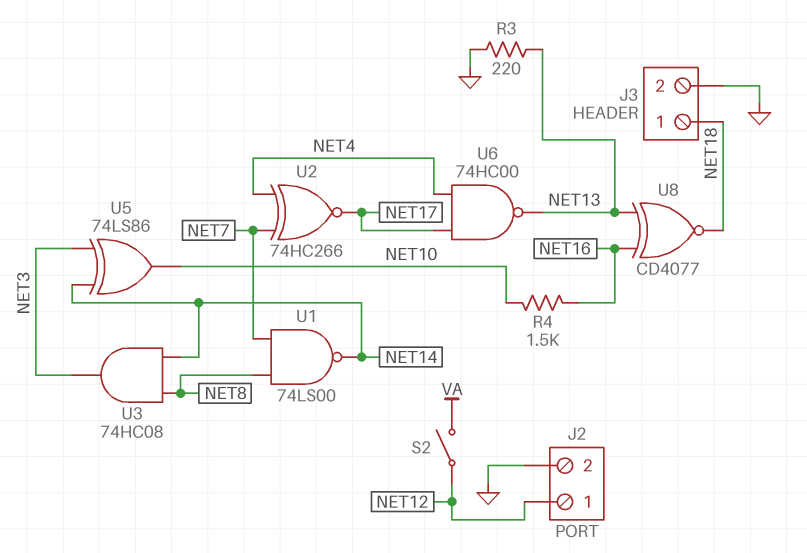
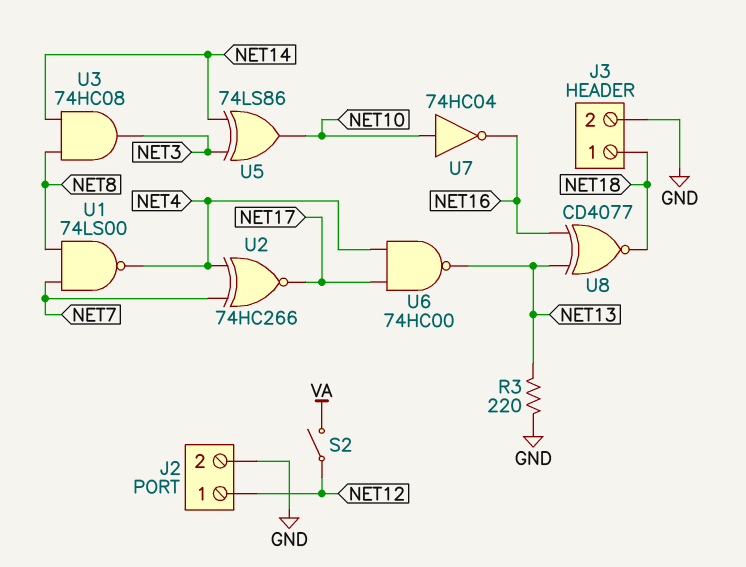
R4: 1.5k (NET10, NET16) -> none
U1: NAND 74LS00 (in NET7, in NET8, out NET14) -> NAND 74LS00 (in NET7, in NET8, out NET4)
U7: none -> NOT 74HC04 (in NET10, out NET16)

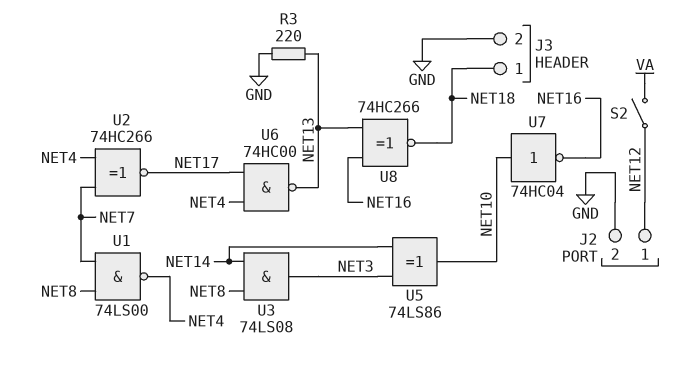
U3: AND 74HC08 (in NET8, in NET14, out NET3) -> AND 74LS08 (in NET8, in NET14, out NET3)
U8: XNOR CD4077 (in NET13, in NET16, out NET18) -> XNOR 74HC266 (in NET13, in NET16, out NET18)

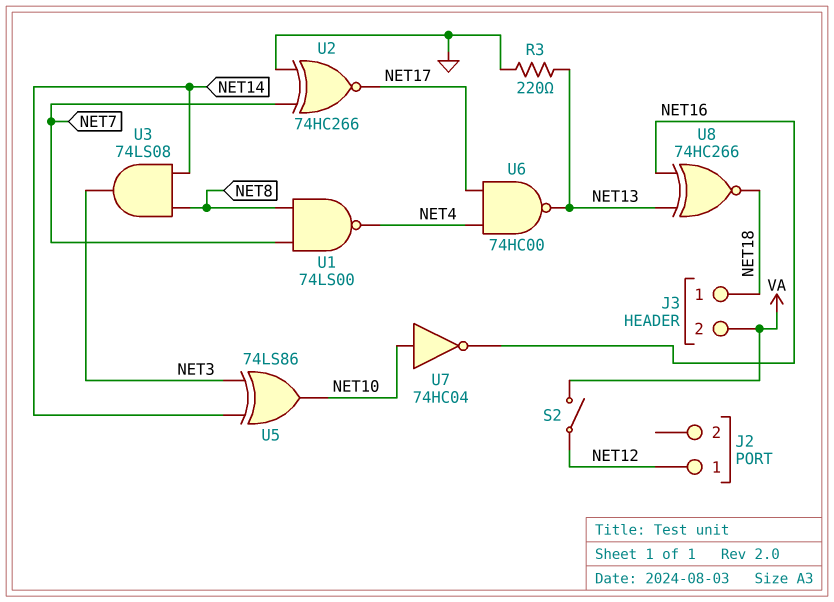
J2 pin 2: GND -> none
J3 pin 2: GND -> VA
U2: XNOR 74HC266 (in NET4, in NET7, out NET17) -> XNOR 74HC266 (in GND, in NET7, out NET17)

